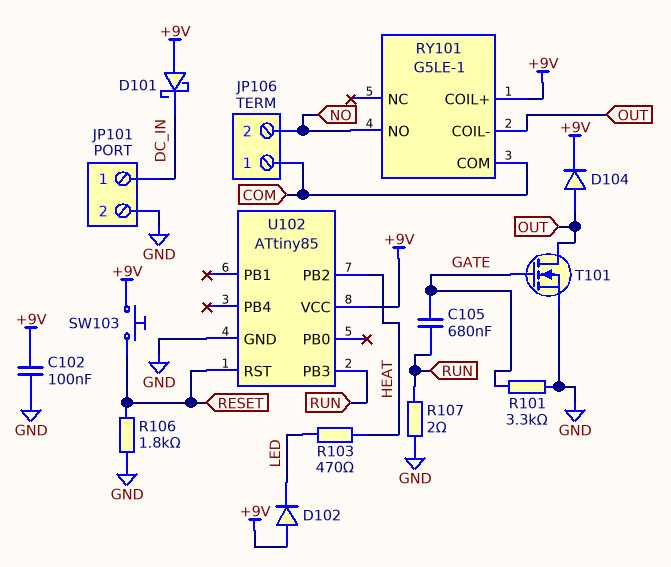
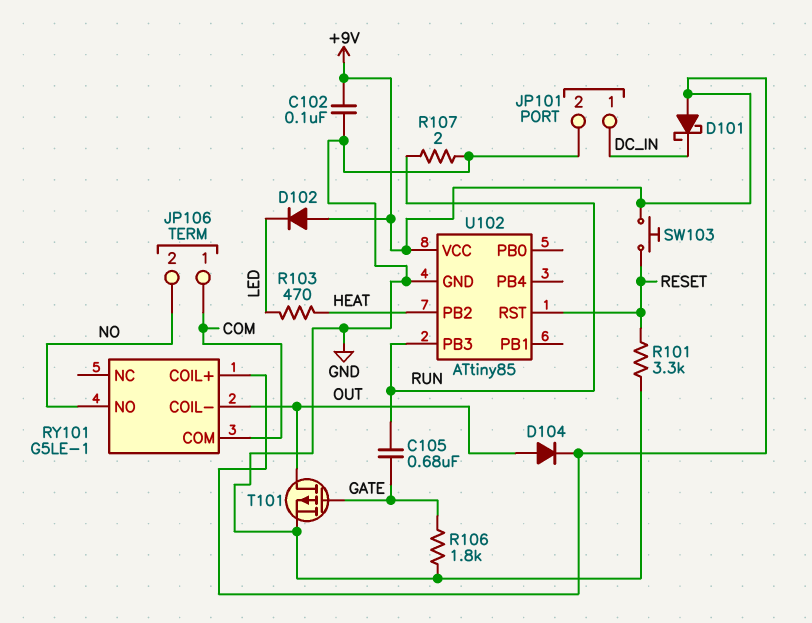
R101: 3.3k (GATE, GND) -> 3.3k (GND, RESET)
R106: 1.8k (GND, RESET) -> 1.8k (GATE, GND)
T101: NMOS (G GATE, D OUT, S GND) -> PMOS (G GATE, D OUT, S GND)

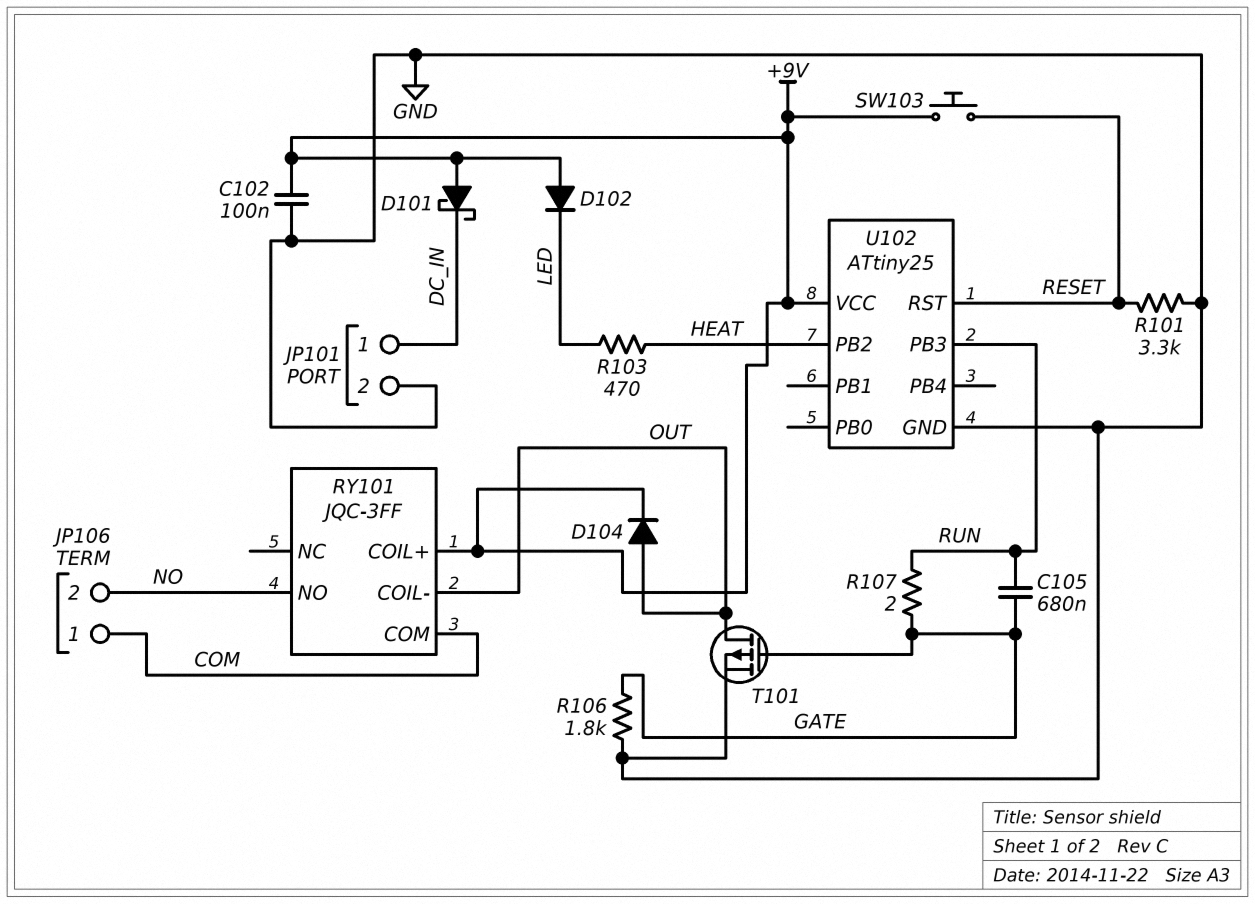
R107: 2 (GND, RUN) -> 2 (GATE, RUN)
RY101: G5LE-1 -> JQC-3FF
U102: ATtiny85 -> ATtiny25

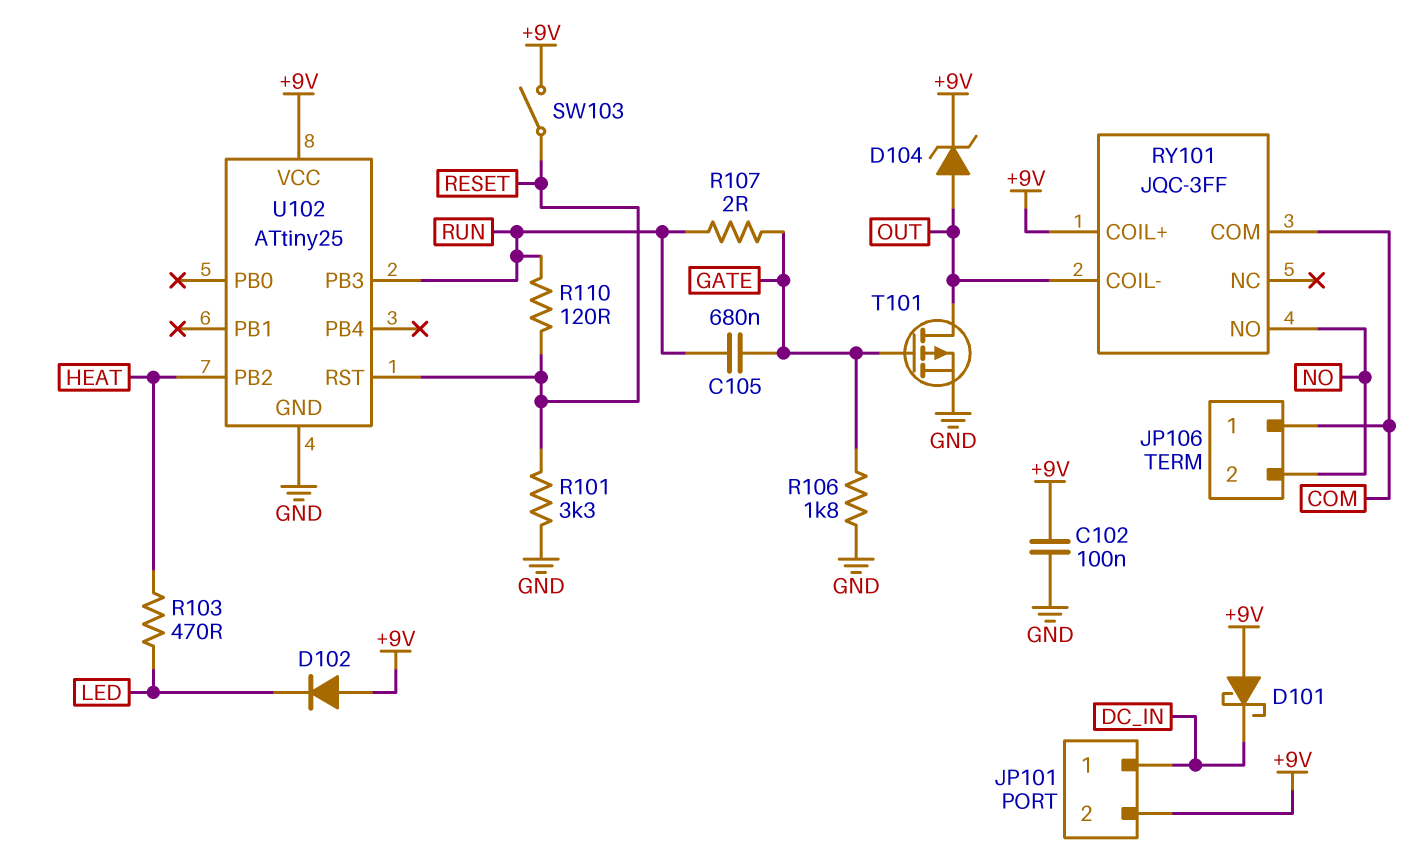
D104: diode (A OUT, K +9V) -> zener (A OUT, K +9V)
JP101 pin 2: GND -> +9V
R110: none -> 120 (RESET, RUN)
SW103: button (+9V, RESET) -> switch (+9V, RESET)

